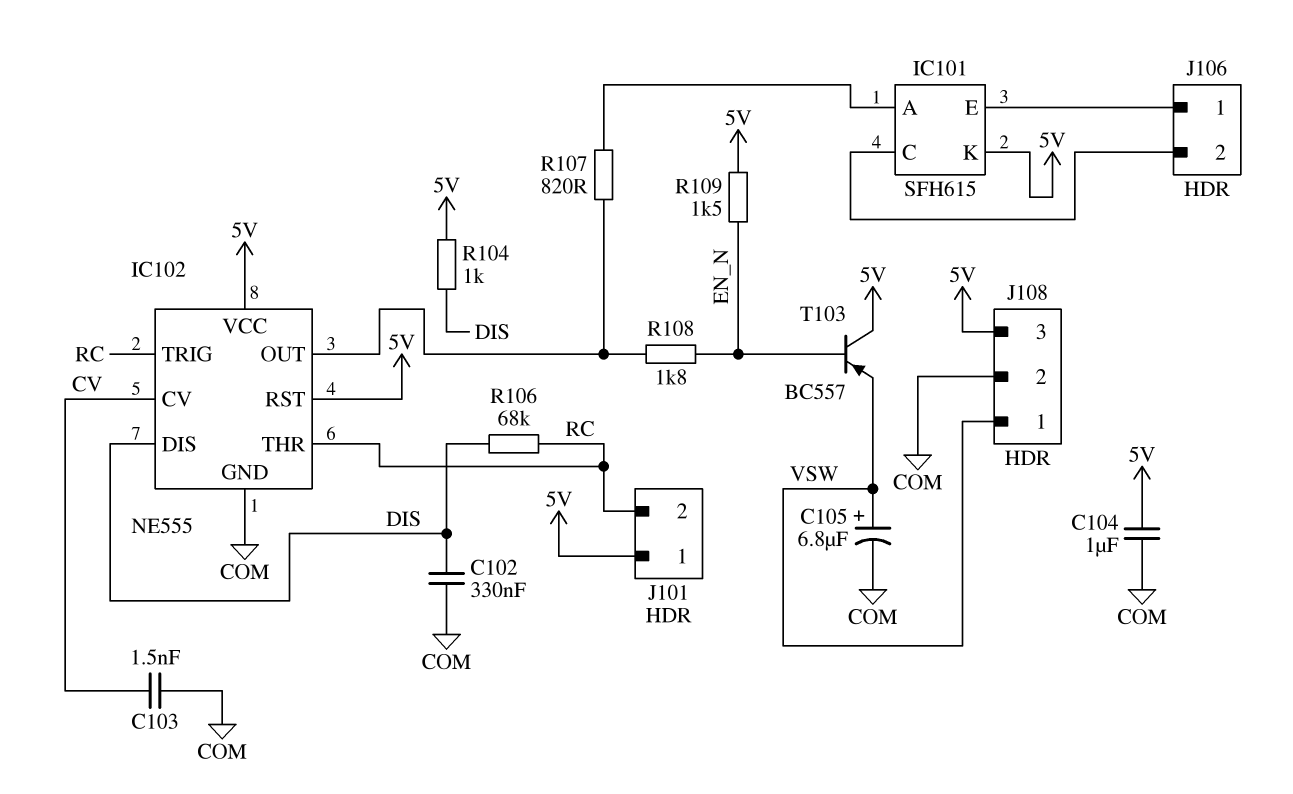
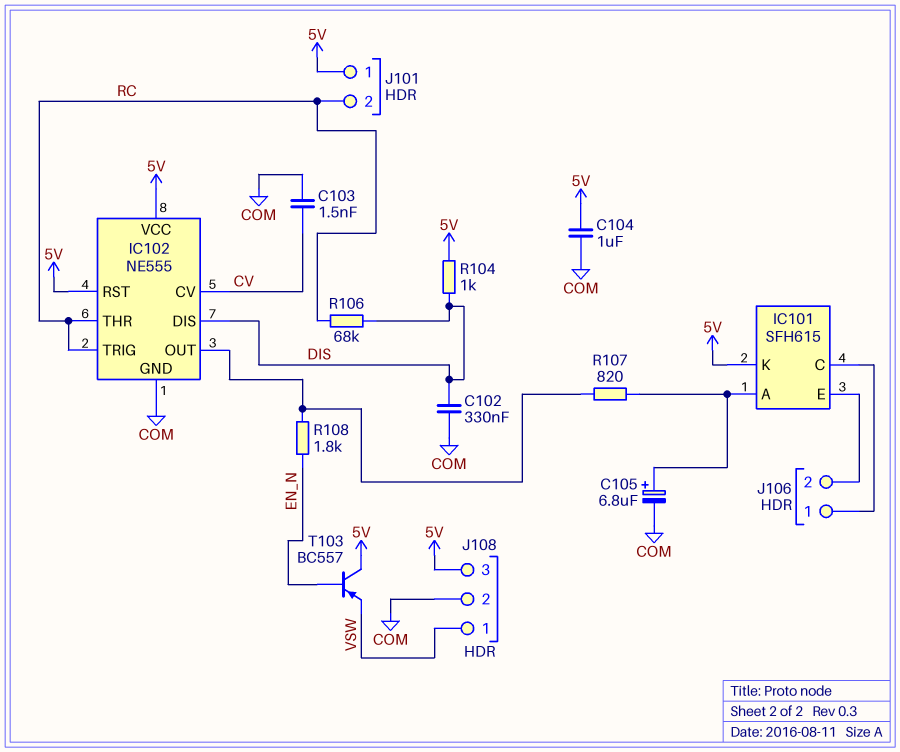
C105: 6.8uF (plus VSW, minus COM) -> 6.8uF (plus IC101/A, minus COM)
J106 pin 1: IC101/E -> IC101/C
J106 pin 2: IC101/C -> IC101/E
R109: 1.5k (5V, EN_N) -> none

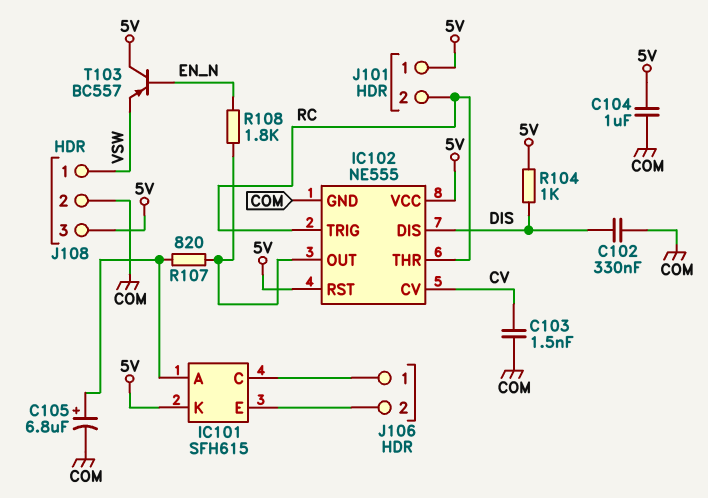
R106: 68k (DIS, RC) -> none

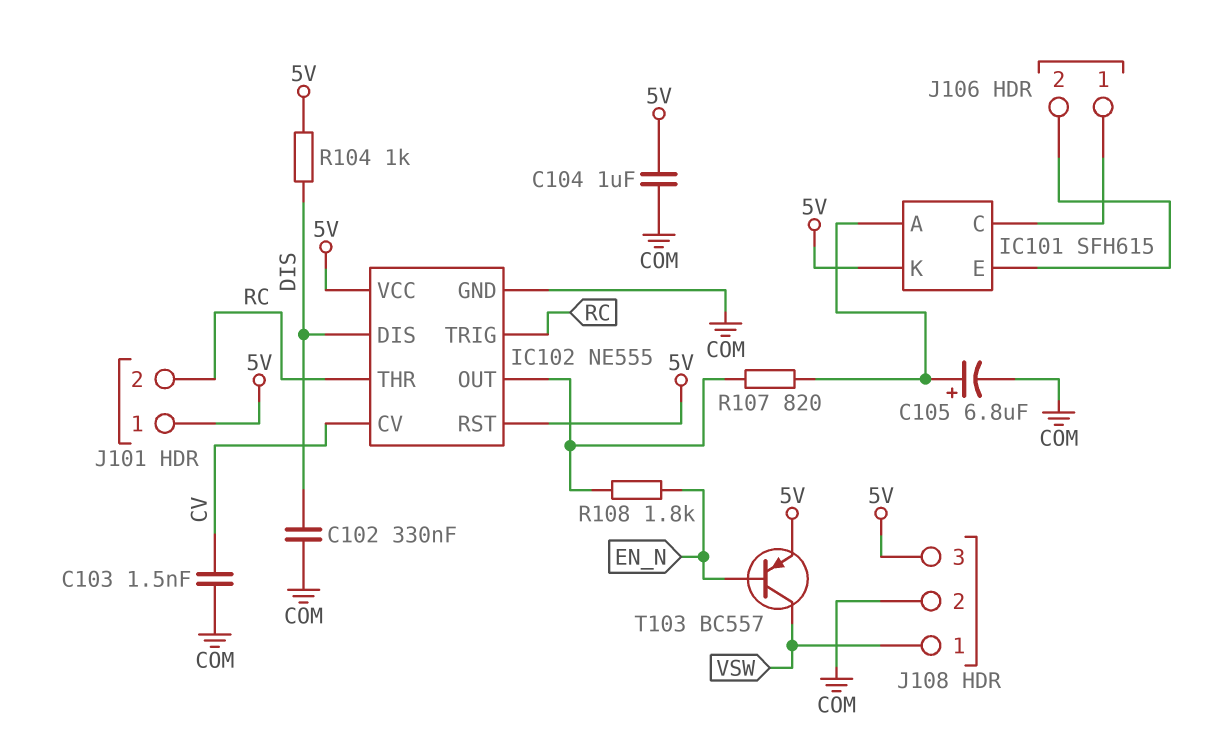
T103: PNP BC557 (B EN_N, C 5V, E VSW) -> PNP BC557 (B EN_N, C VSW, E 5V)

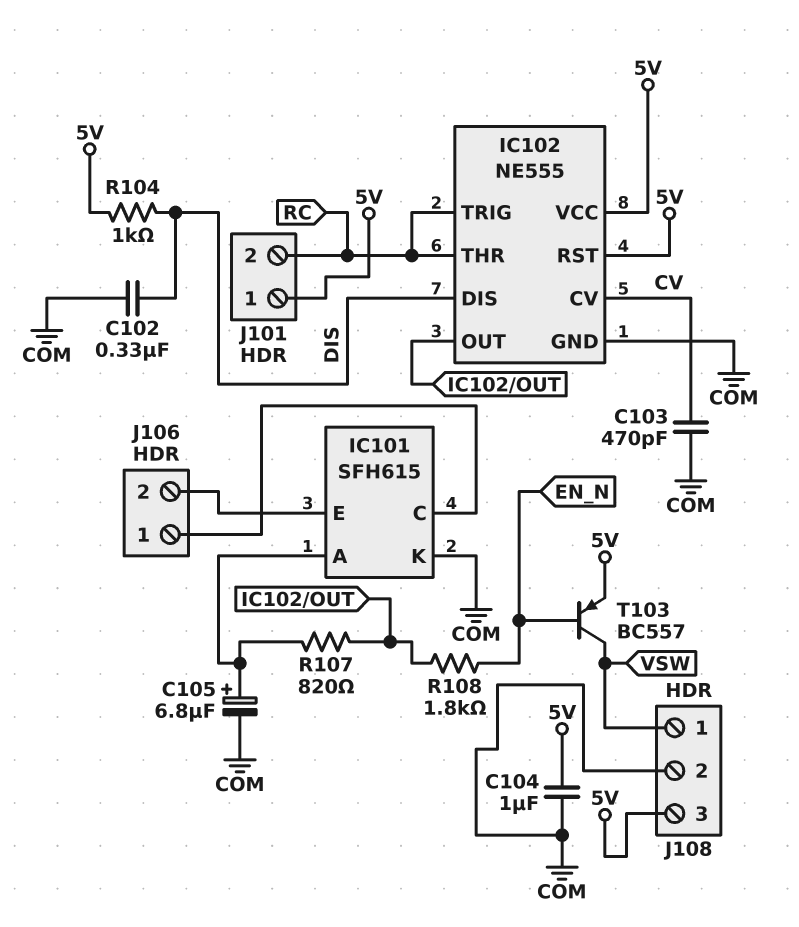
C103: 1.5nF (COM, CV) -> 470pF (COM, CV)
IC101 pin K: 5V -> COM

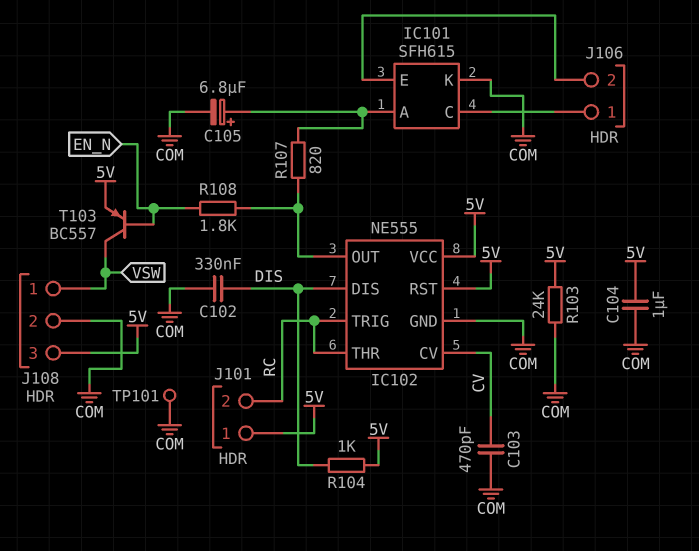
R103: none -> 24k (5V, COM)
TP101: none -> test point (COM)

